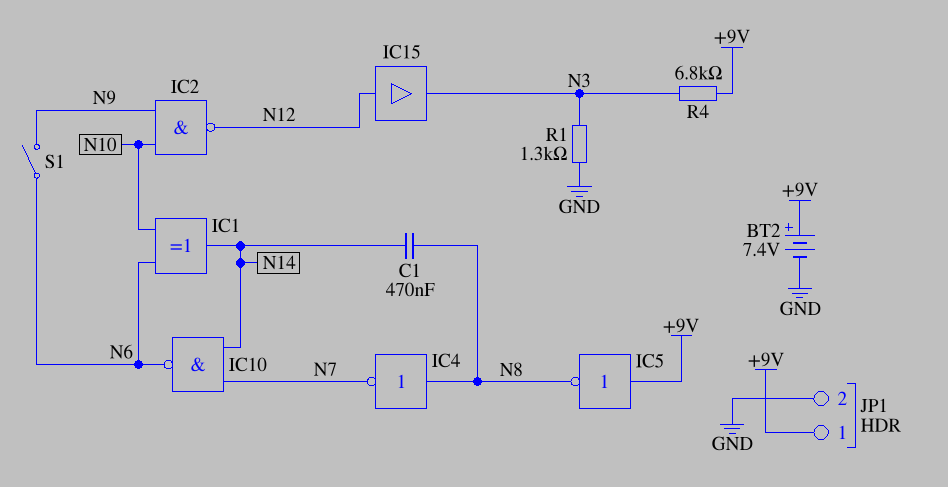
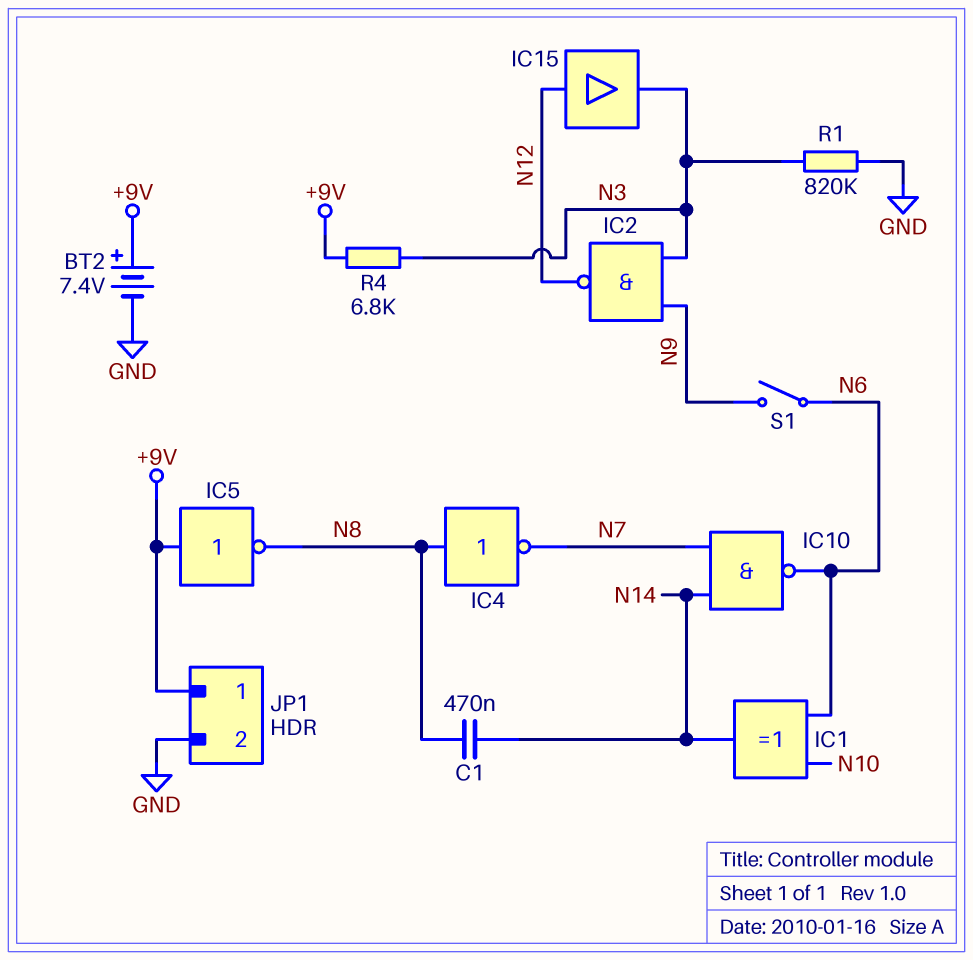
IC2: NAND (in N9, in N10, out N12) -> NAND (in N3, in N9, out N12)
R1: 1.3k (GND, N3) -> 820k (GND, N3)

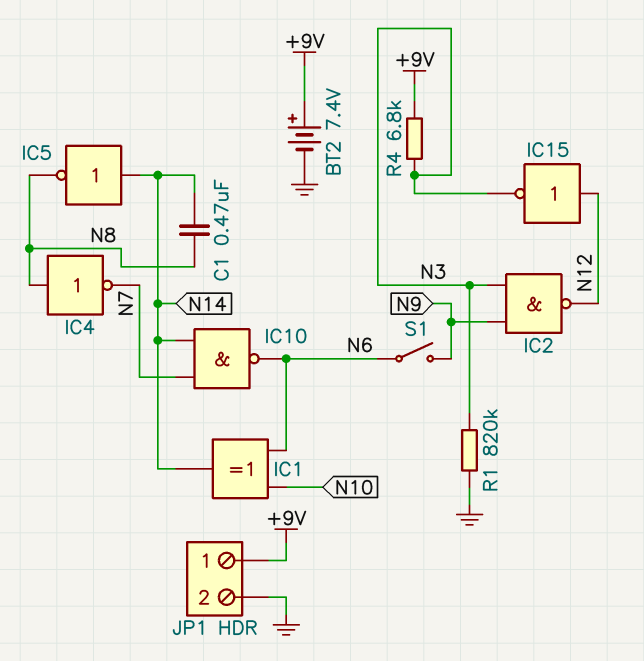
IC5: NOT (in +9V, out N8) -> NOT (in N14, out N8)
IC15: buffer (in N12, out N3) -> NOT (in N12, out N3)

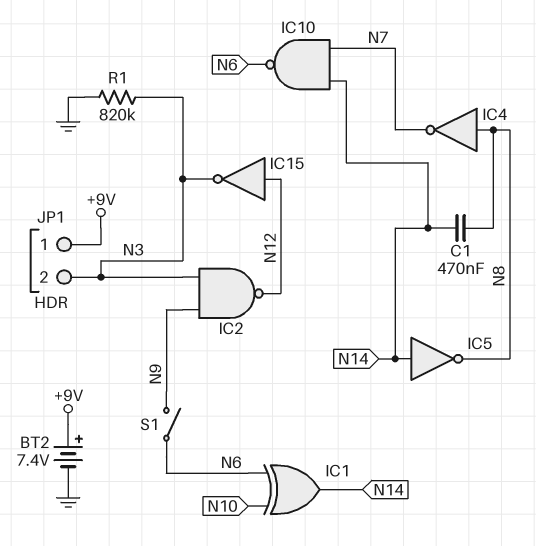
JP1 pin 2: GND -> N3
R4: 6.8k (+9V, N3) -> none

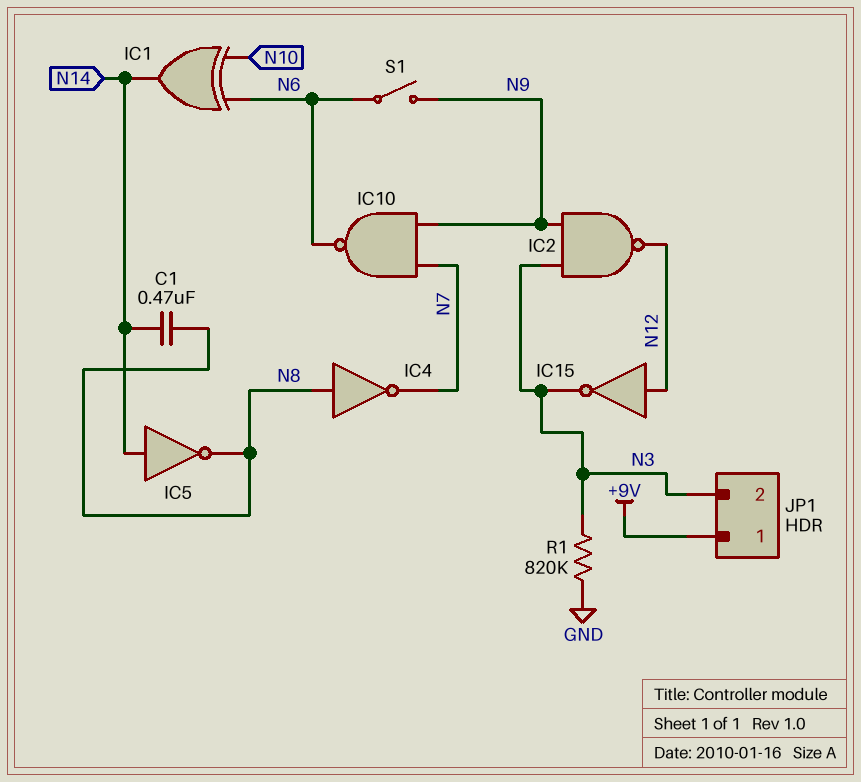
BT2: 7.4V (plus +9V, minus GND) -> none
IC10: NAND (in N7, in N14, out N6) -> NAND (in N7, in N9, out N6)

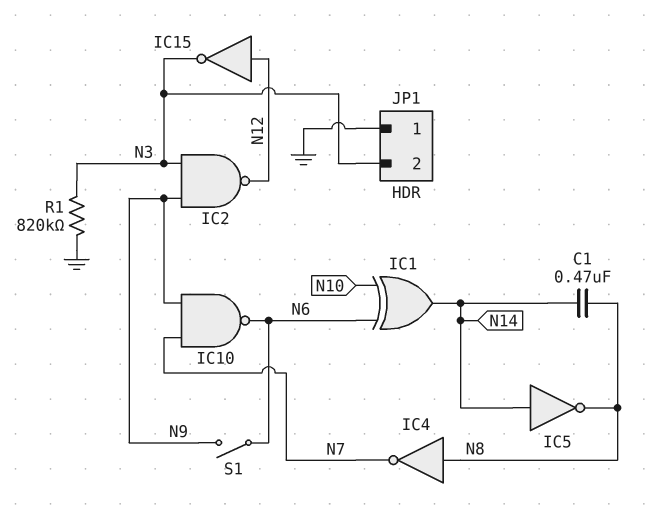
JP1 pin 1: +9V -> GND

